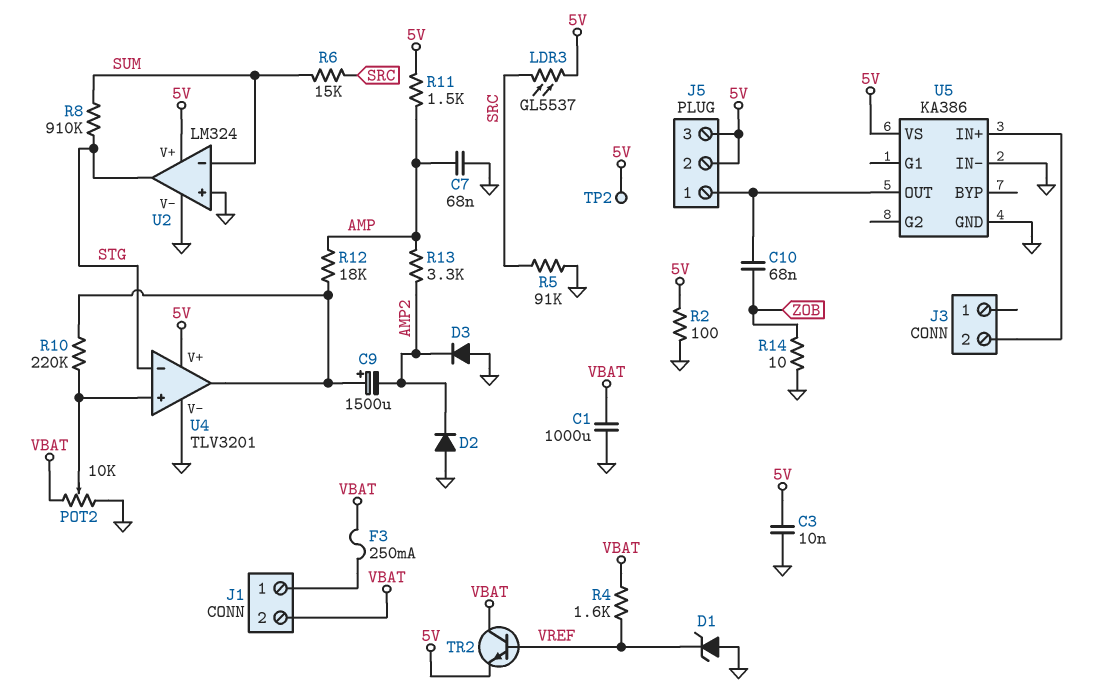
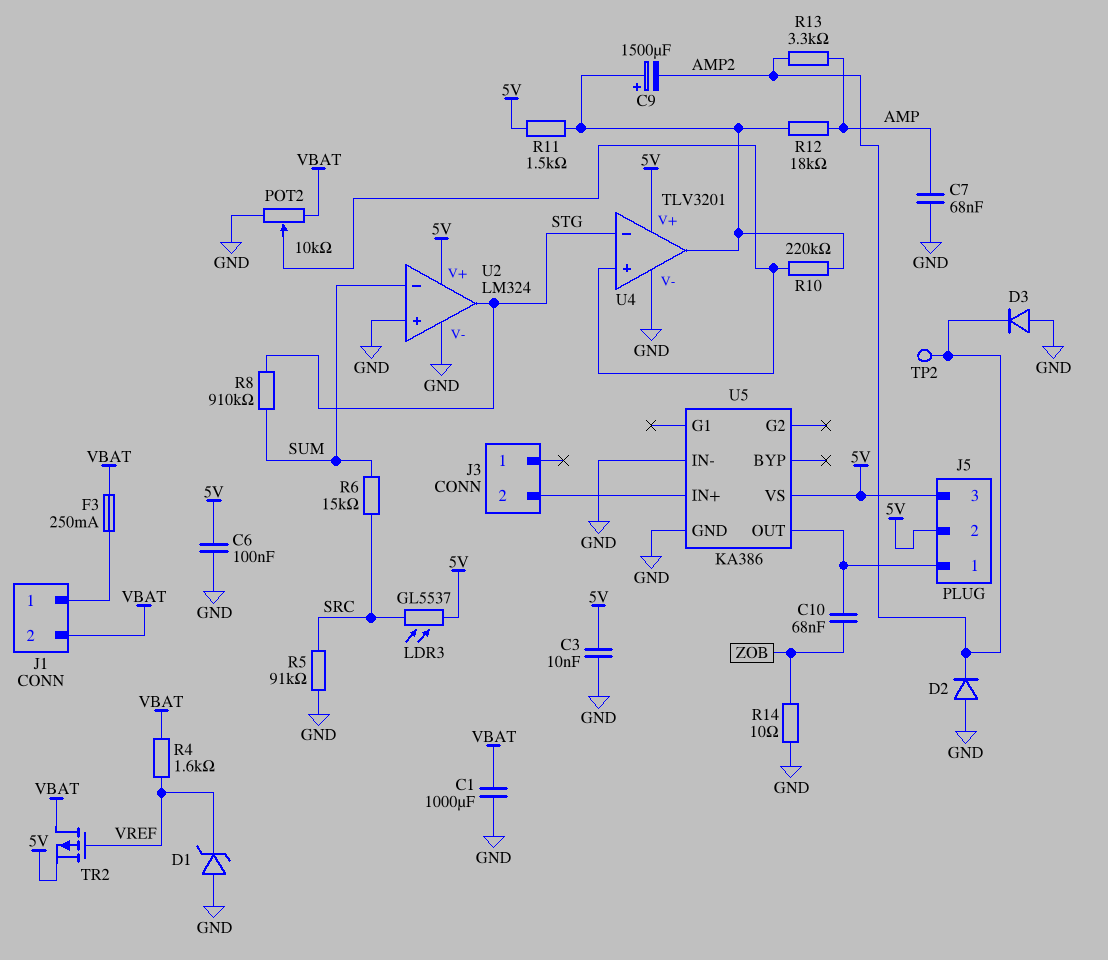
C6: none -> 100nF (5V, GND)
R2: 100 (5V, GND) -> none
R11: 1.5k (5V, AMP) -> 1.5k (5V, U4/out)
TP2: test point (5V) -> test point (AMP2)
TR2: NPN (B VREF, C VBAT, E 5V) -> PMOS (G VREF, D VBAT, S 5V)

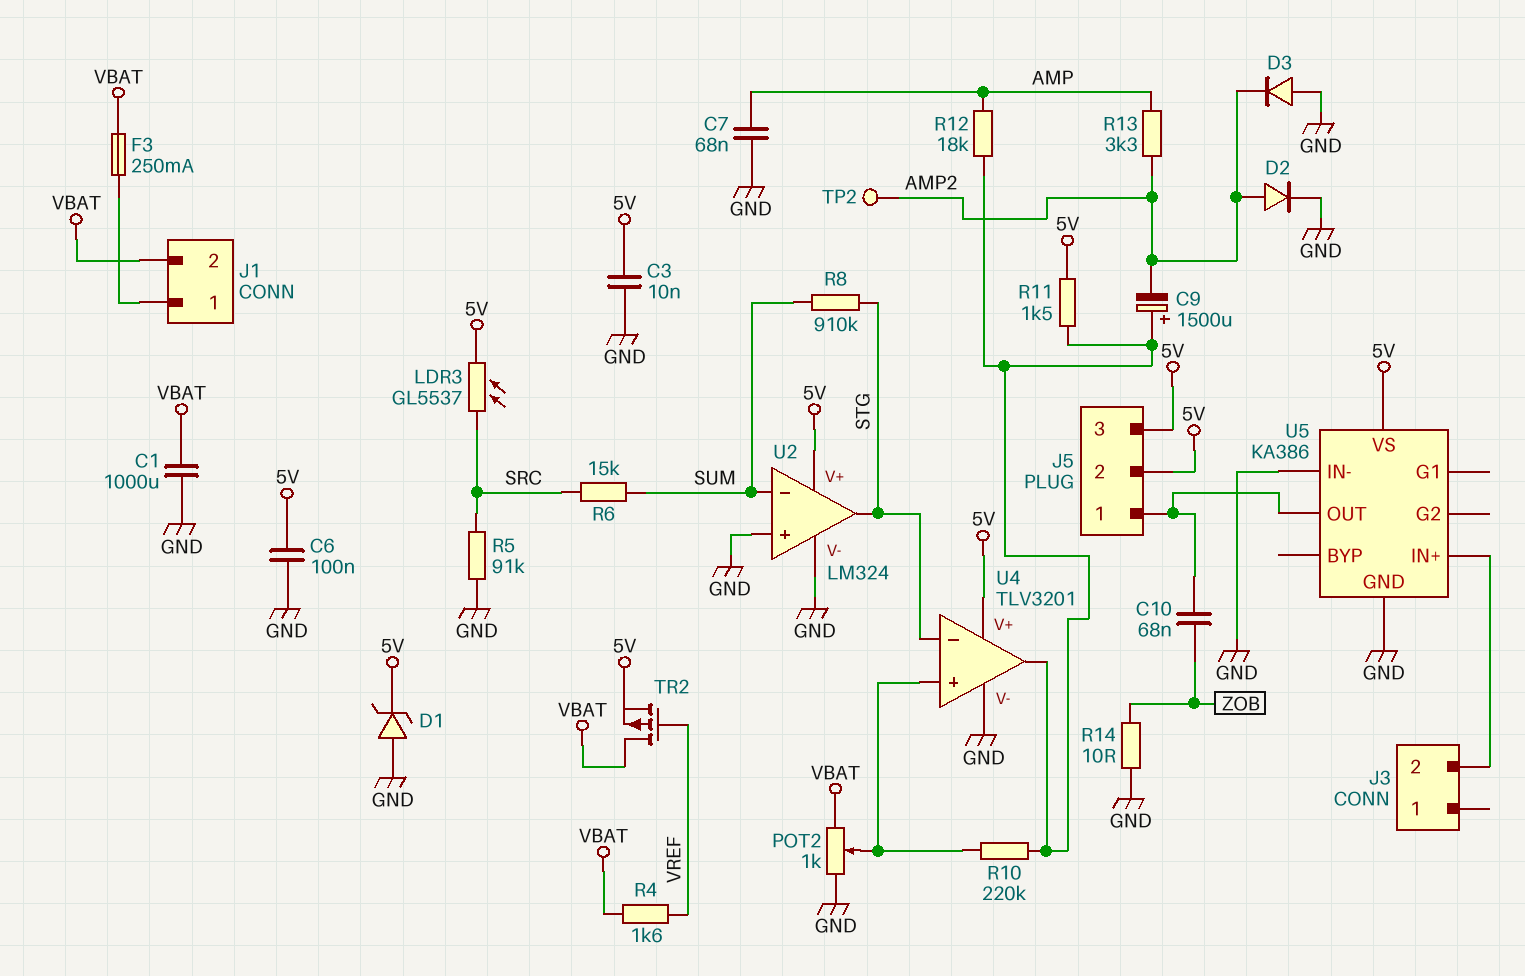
D1: zener (A GND, K VREF) -> zener (A GND, K 5V)
D2: diode (A GND, K AMP2) -> diode (A AMP2, K GND)
POT2: 10k (GND, VBAT, wiper U4/in+) -> 1k (GND, VBAT, wiper U4/in+)

